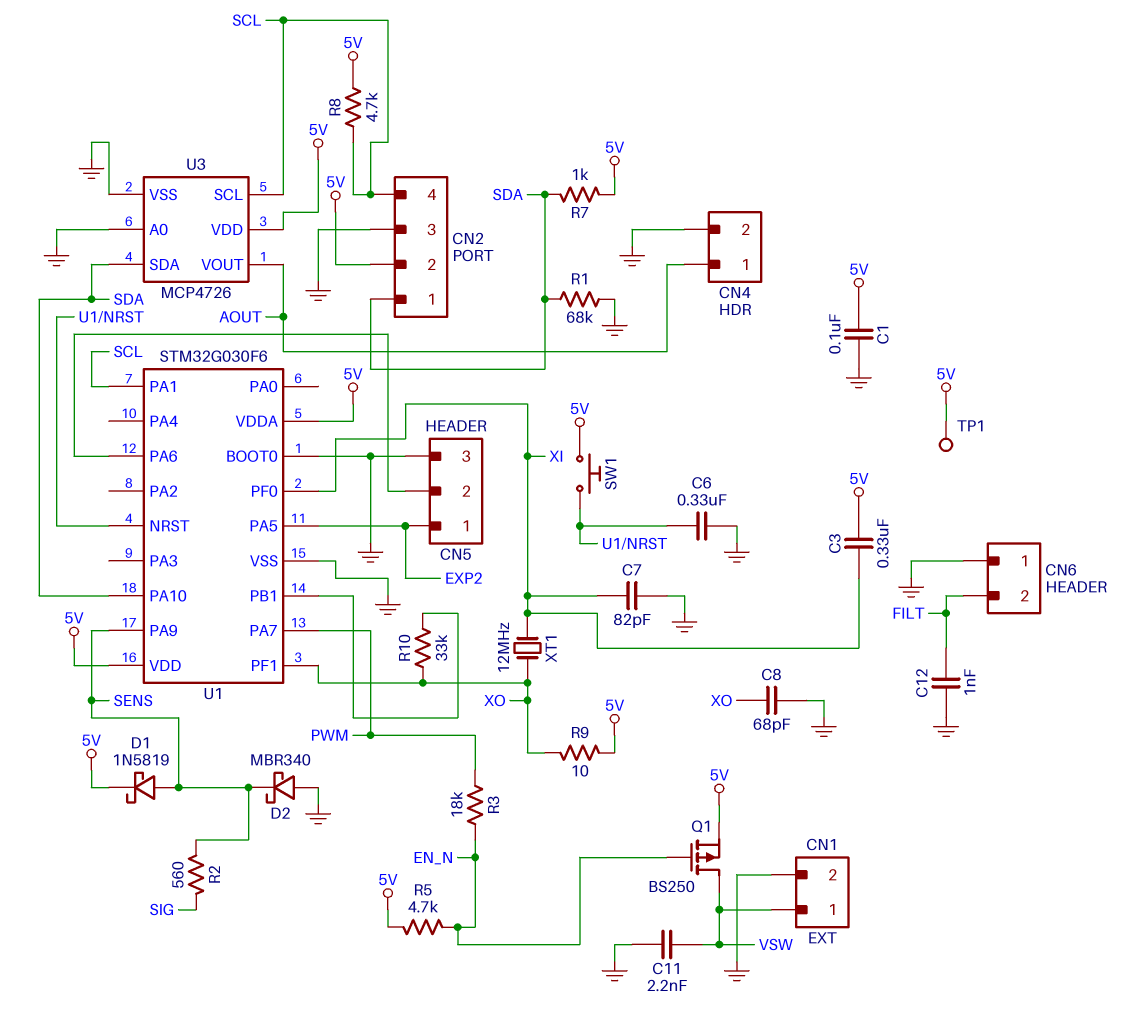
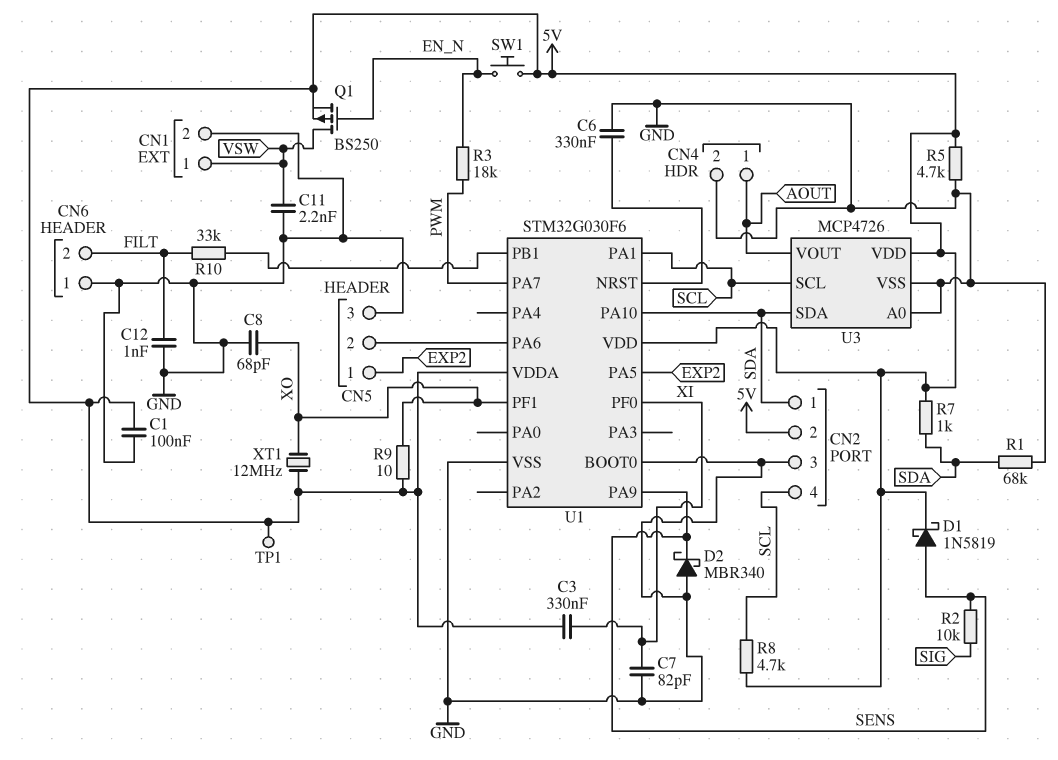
R2: 560 (SENS, SIG) -> 10k (SENS, SIG)
R5: 4.7k (5V, EN_N) -> 4.7k (5V, GND)
R10: 33k (U1/PB1, XO) -> 33k (FILT, U1/PB1)
SW1: button (5V, U1/NRST) -> button (5V, EN_N)
XT1: 12MHz (XI, XO) -> 12MHz (5V, XO)

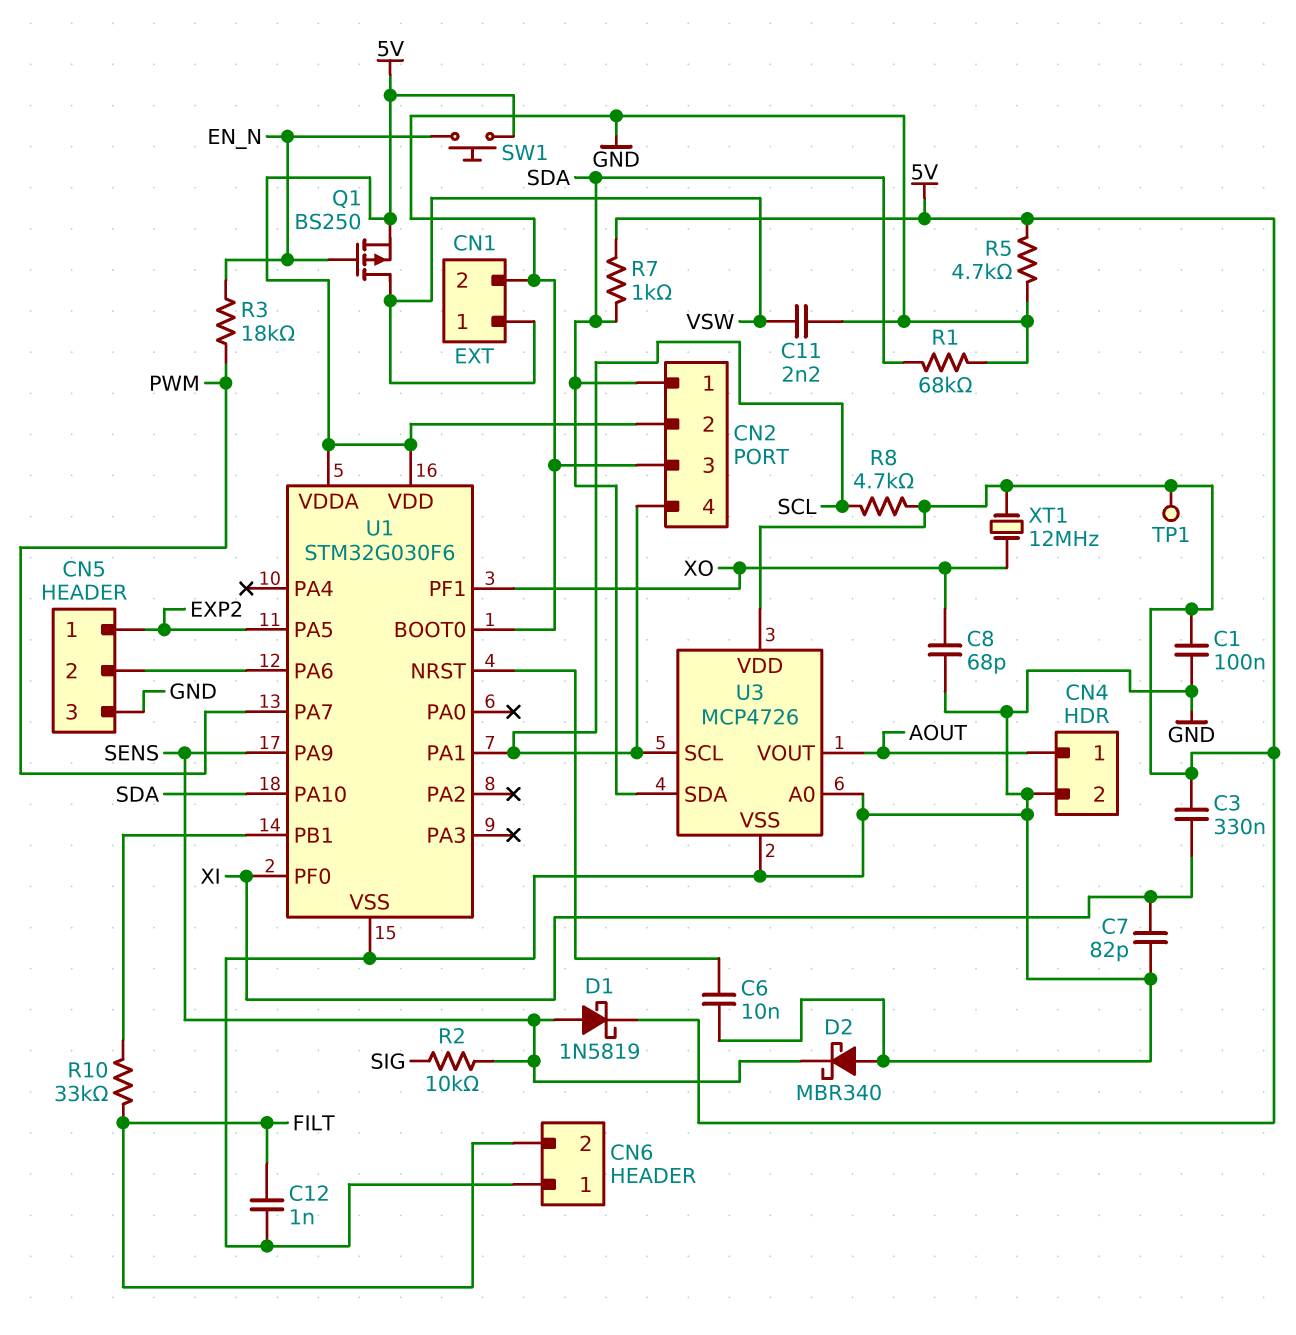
C6: 330nF (GND, U1/NRST) -> 10nF (GND, U1/NRST)
R9: 10 (5V, XO) -> none

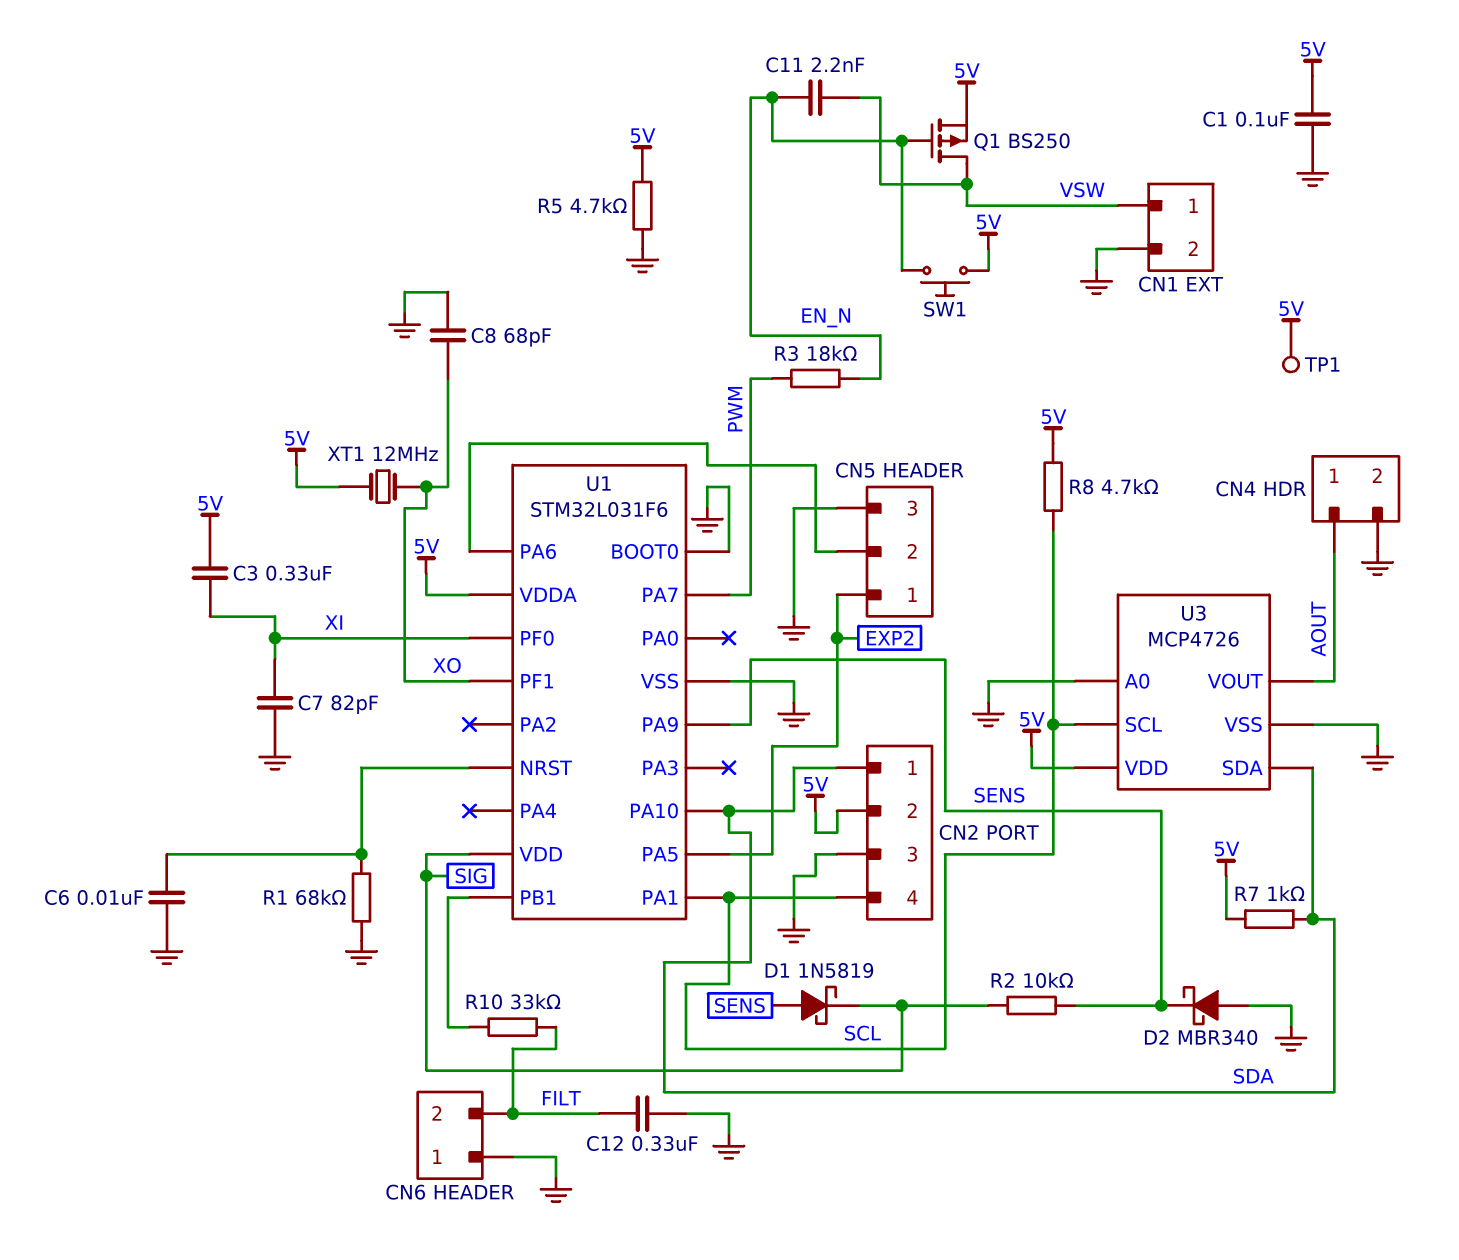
C11: 2.2nF (GND, VSW) -> 2.2nF (EN_N, VSW)
C12: 1nF (FILT, GND) -> 330nF (FILT, GND)
D1: schottky 1N5819 (A SENS, K 5V) -> schottky 1N5819 (A SENS, K SIG)
R1: 68k (GND, SDA) -> 68k (GND, U1/NRST)
U1: STM32G030F6 -> STM32L031F6
U1 pin VDD: 5V -> SIG

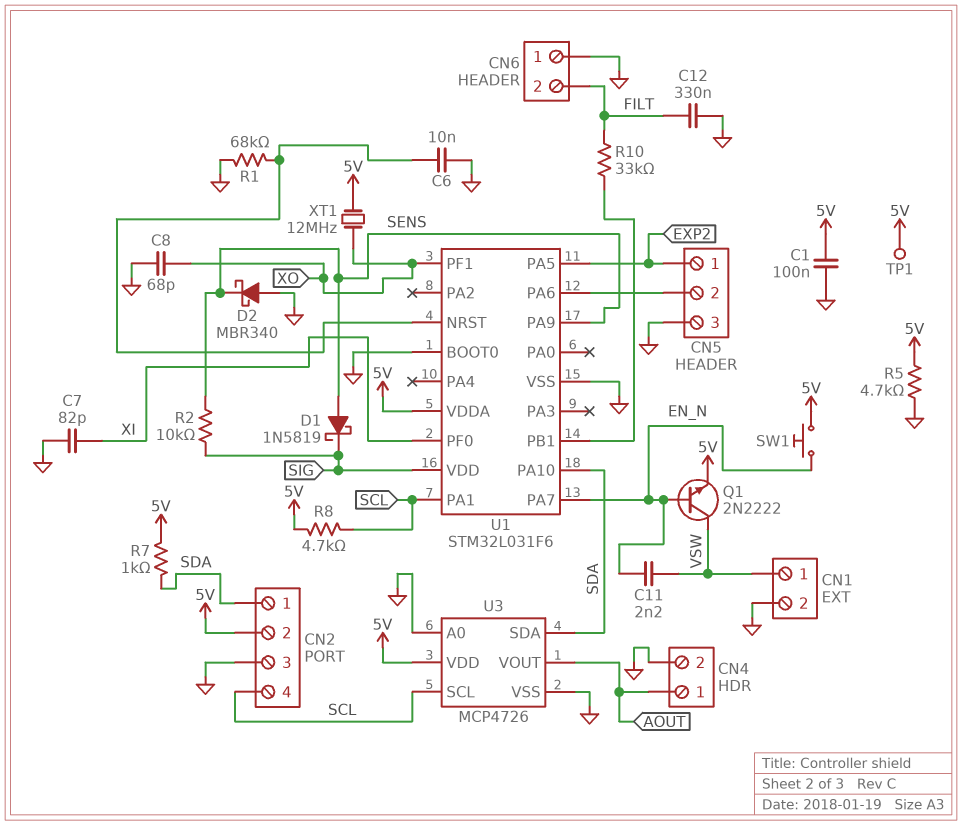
C3: 330nF (5V, XI) -> none
Q1: PMOS BS250 (G EN_N, D VSW, S 5V) -> NPN 2N2222 (B EN_N, C VSW, E 5V)
R3: 18k (EN_N, PWM) -> none
U1 pin PA7: PWM -> EN_N

